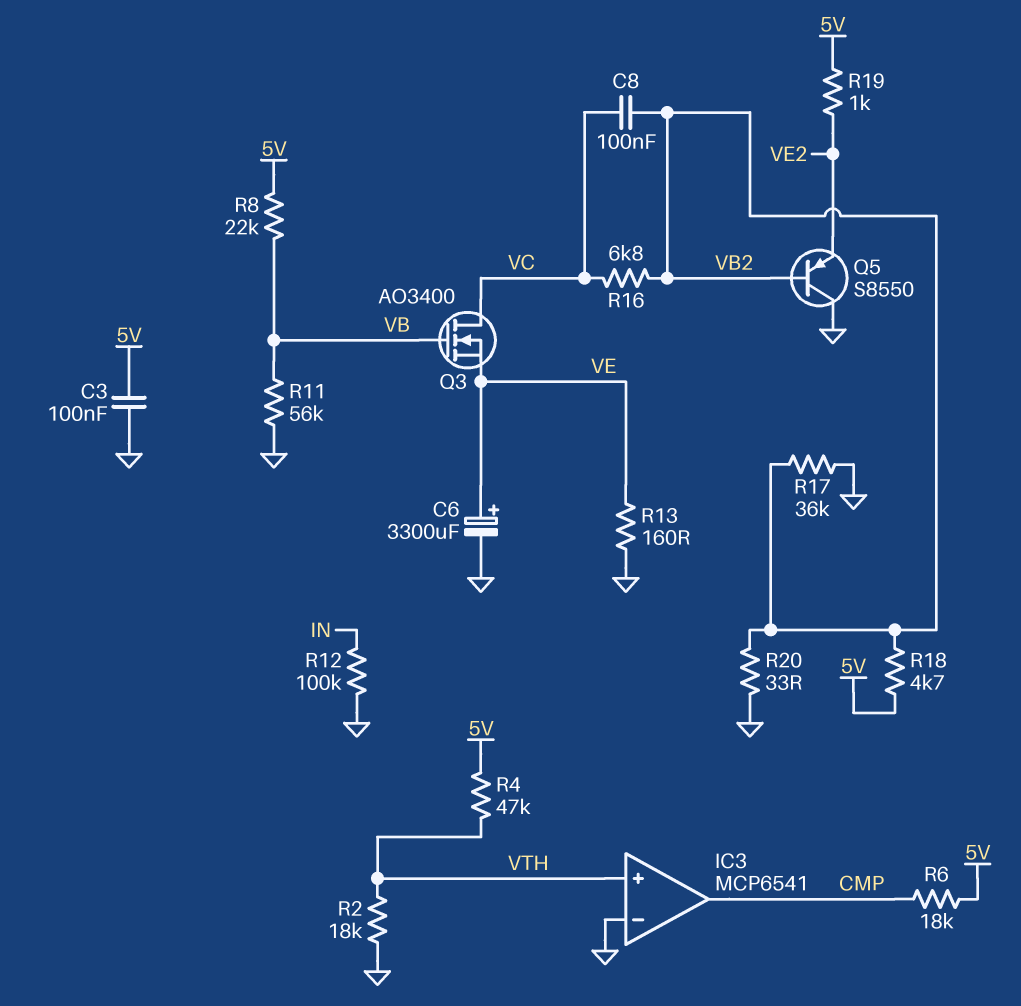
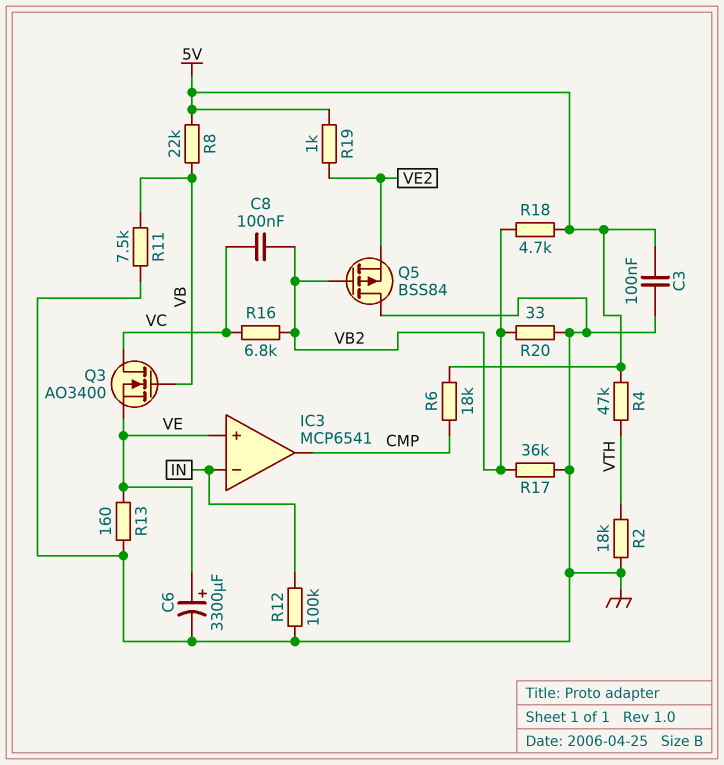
IC3 pin in+: VTH -> VE
IC3 pin in-: GND -> IN
Q5: PNP S8550 (B VB2, C GND, E VE2) -> PMOS BSS84 (G VB2, D GND, S VE2)
R11: 56k (GND, VB) -> 7.5k (GND, VB)

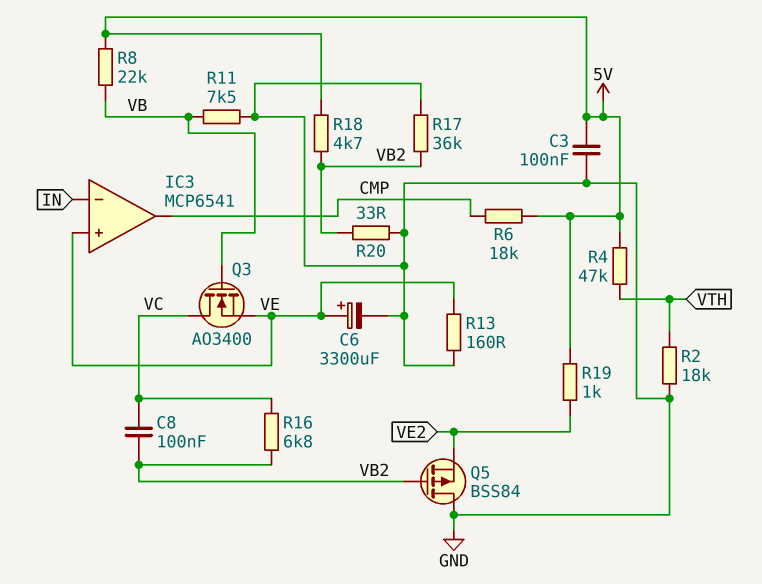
R12: 100k (GND, IN) -> none

